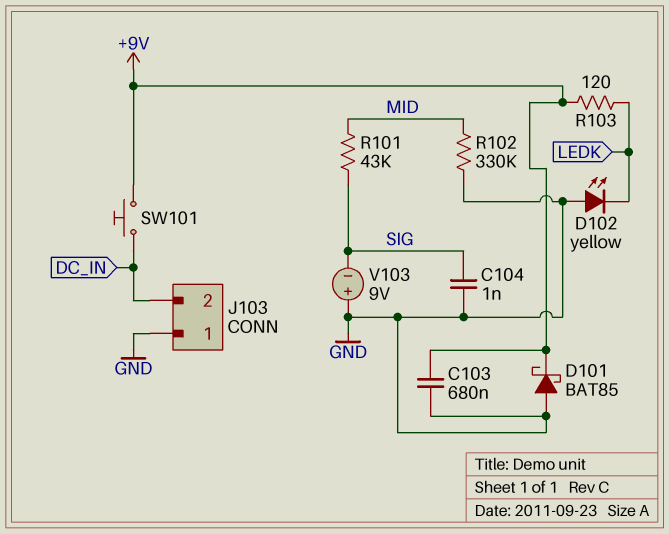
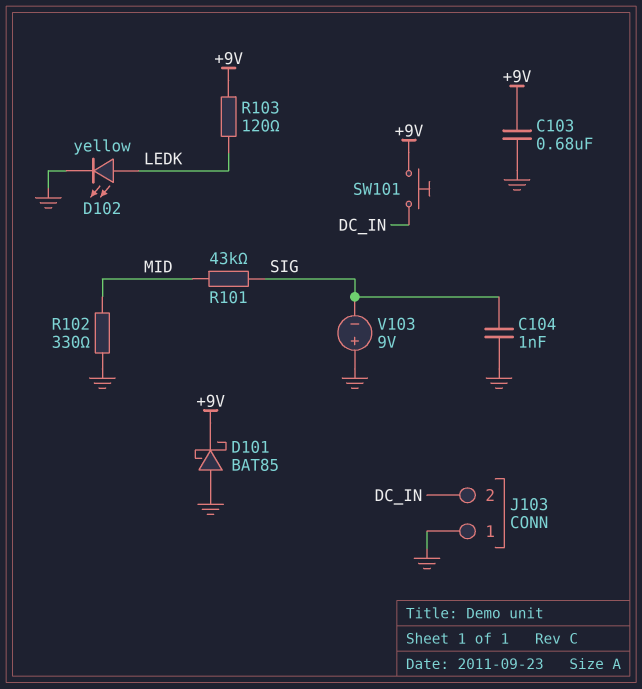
D102: LED yellow (A GND, K LEDK) -> LED yellow (A LEDK, K GND)
R102: 330k (GND, MID) -> 330 (GND, MID)

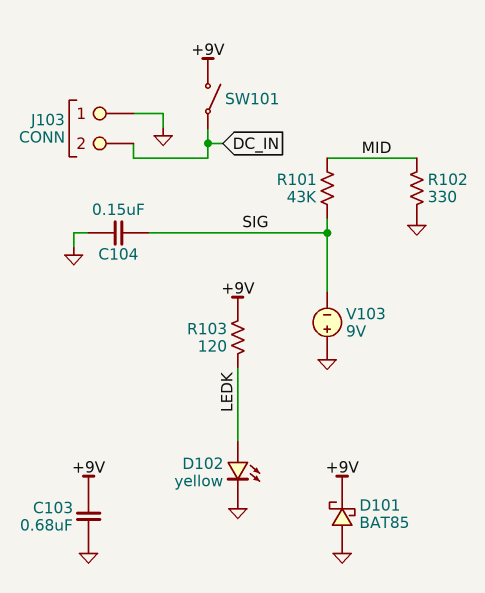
C104: 1nF (GND, SIG) -> 150nF (GND, SIG)
SW101: button (+9V, DC_IN) -> switch (+9V, DC_IN)

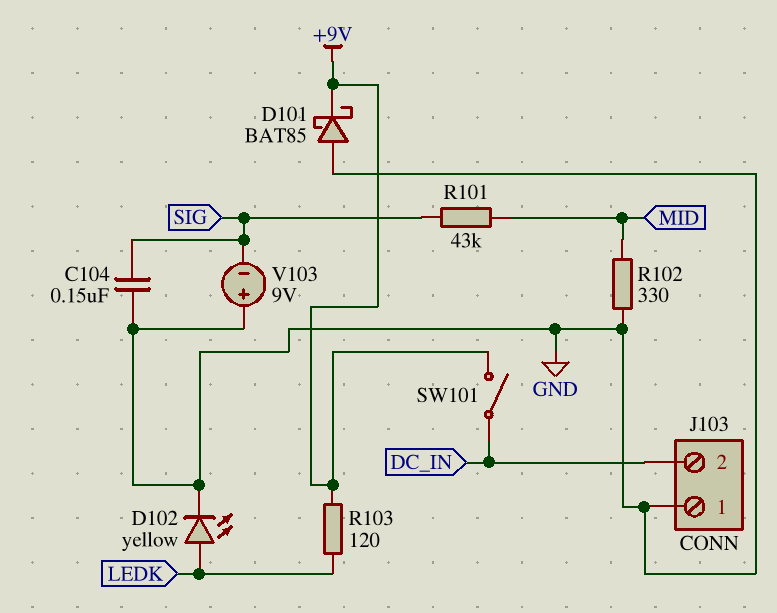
C103: 680nF (+9V, GND) -> none

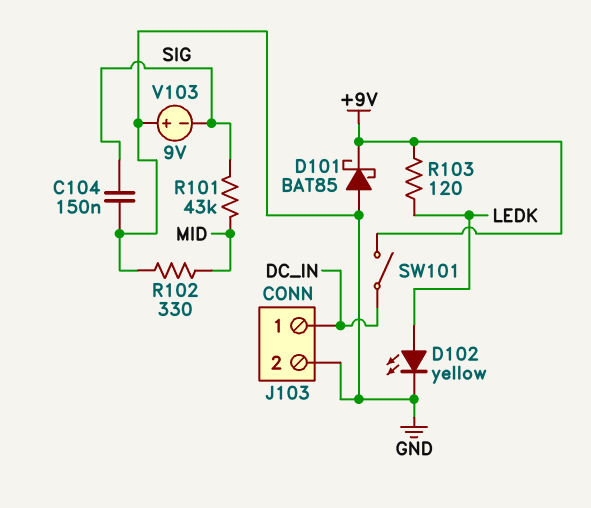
J103 pin 1: GND -> DC_IN
J103 pin 2: DC_IN -> GND

